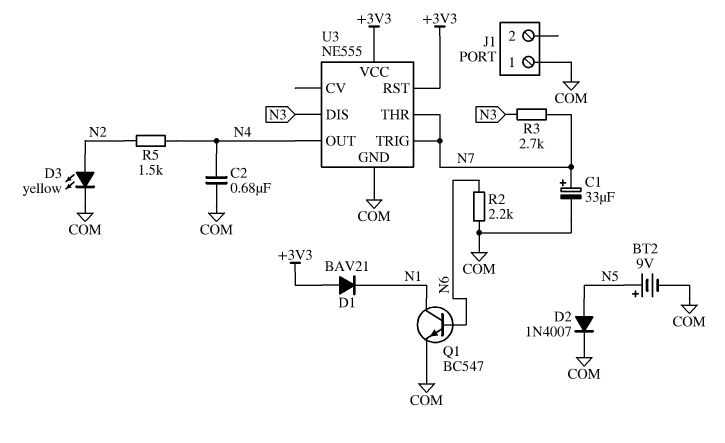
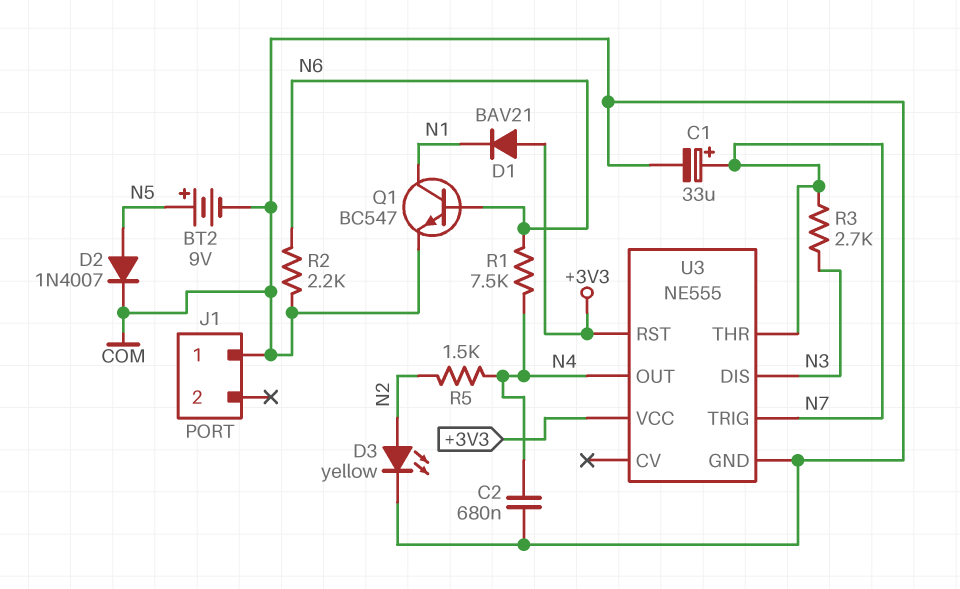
R1: none -> 7.5k (N4, N6)

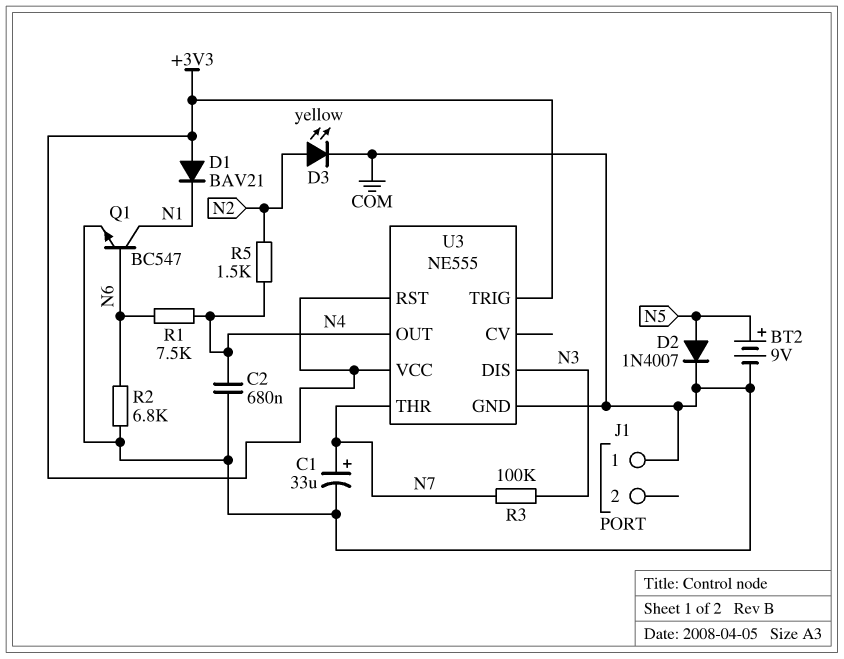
R2: 2.2k (COM, N6) -> 6.8k (COM, N6)
R3: 2.7k (N3, N7) -> 100k (N3, N7)
U3 pin TRIG: N7 -> +3V3

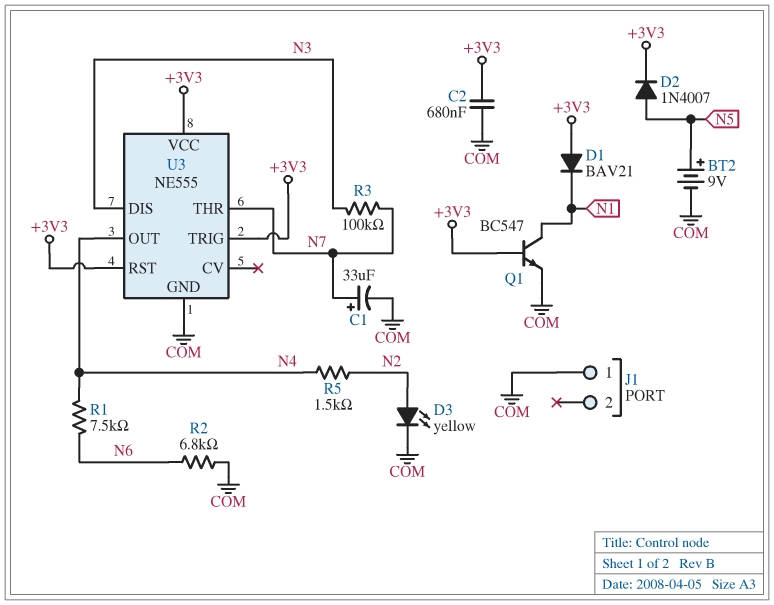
C2: 680nF (COM, N4) -> 680nF (+3V3, COM)
D2: diode 1N4007 (A N5, K COM) -> diode 1N4007 (A N5, K +3V3)
Q1: NPN BC547 (B N6, C N1, E COM) -> NPN BC547 (B +3V3, C N1, E COM)

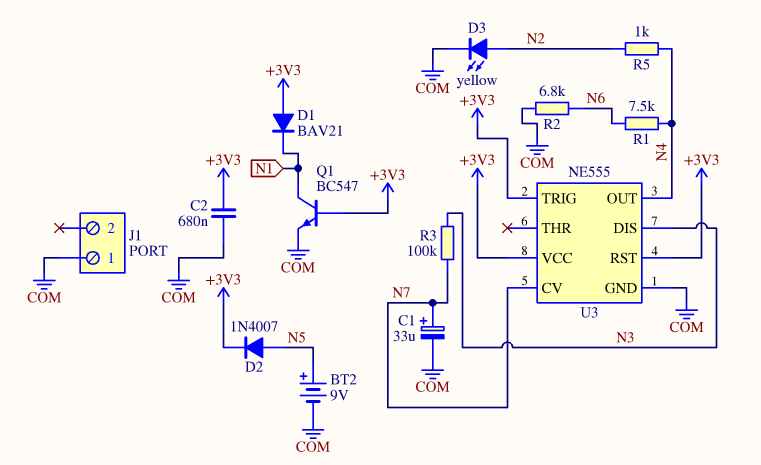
R5: 1.5k (N2, N4) -> 1k (N2, N4)
U3 pin CV: none -> N7
U3 pin THR: N7 -> none

